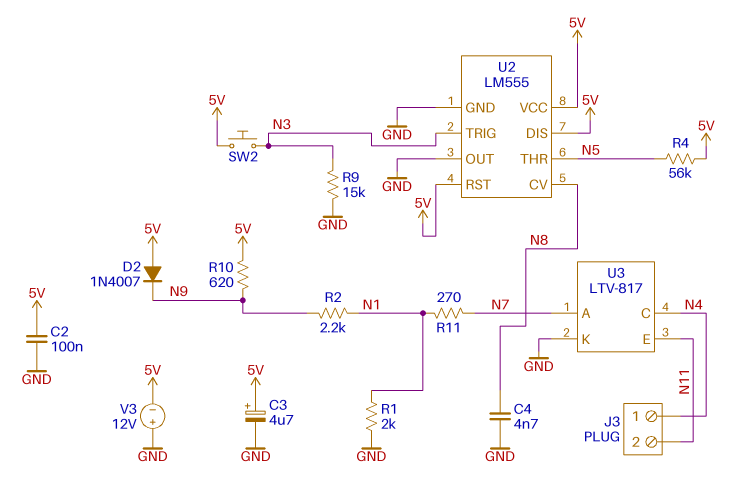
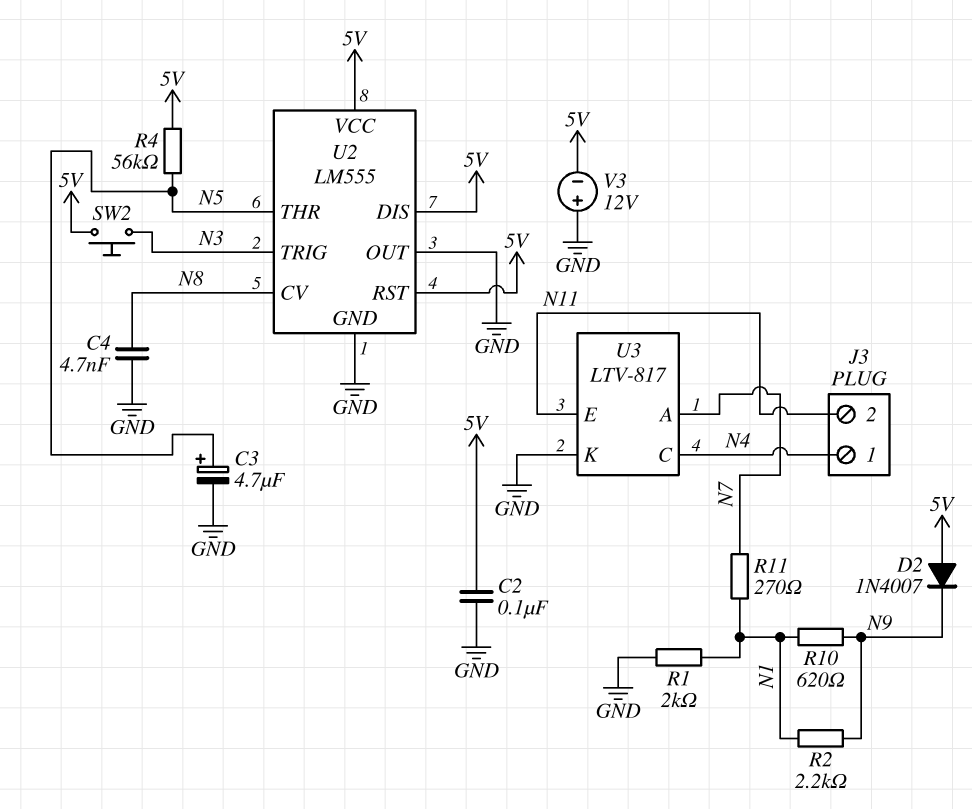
C3: 4.7uF (plus 5V, minus GND) -> 4.7uF (plus N5, minus GND)
R9: 15k (GND, N3) -> none
R10: 620 (5V, N9) -> 620 (N1, N9)

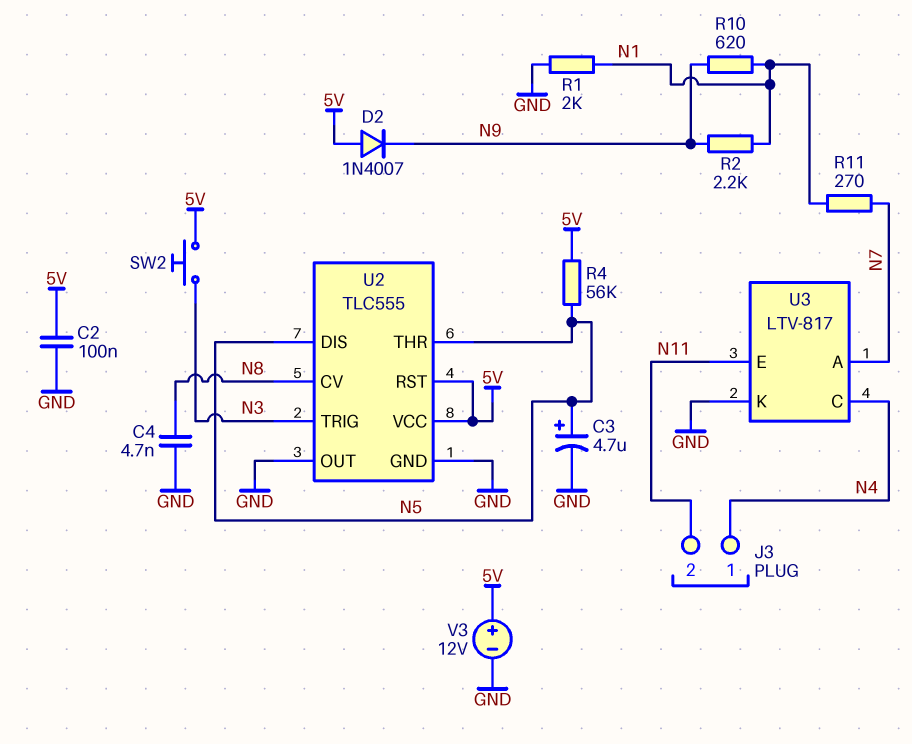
U2: LM555 -> TLC555
U2 pin DIS: 5V -> N5
V3: 12V (plus GND, minus 5V) -> 12V (plus 5V, minus GND)

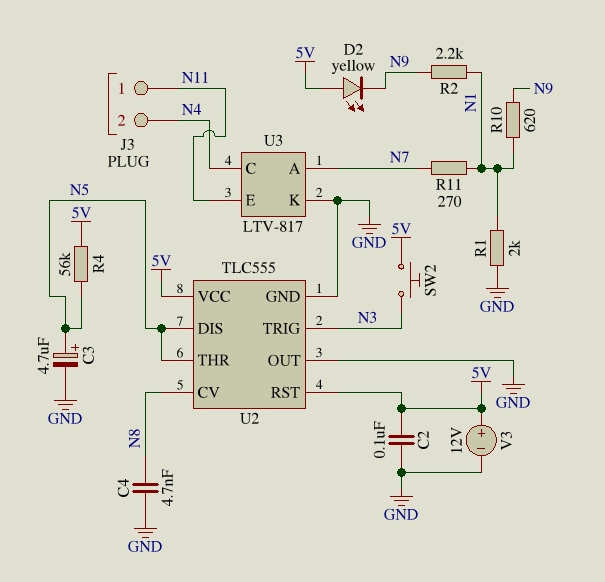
D2: diode 1N4007 (A 5V, K N9) -> LED yellow (A 5V, K N9)
J3 pin 1: N4 -> N11
J3 pin 2: N11 -> N4

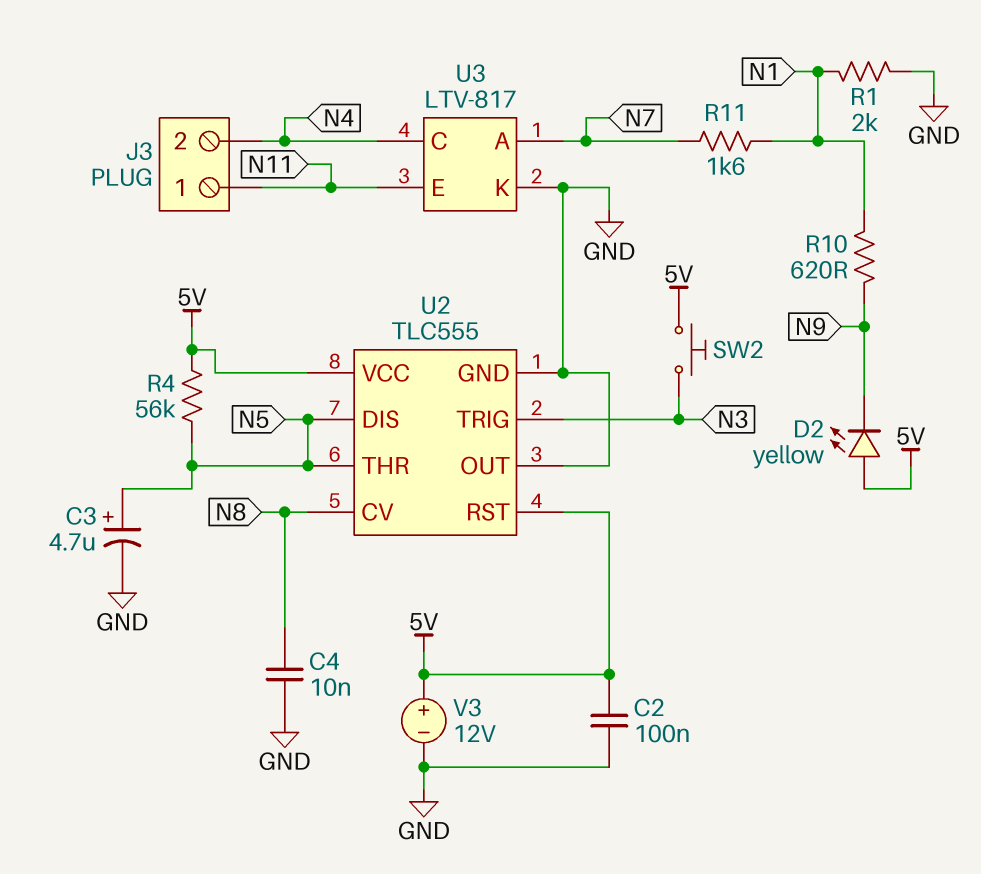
C4: 4.7nF (GND, N8) -> 10nF (GND, N8)
R2: 2.2k (N1, N9) -> none
R11: 270 (N1, N7) -> 1.6k (N1, N7)

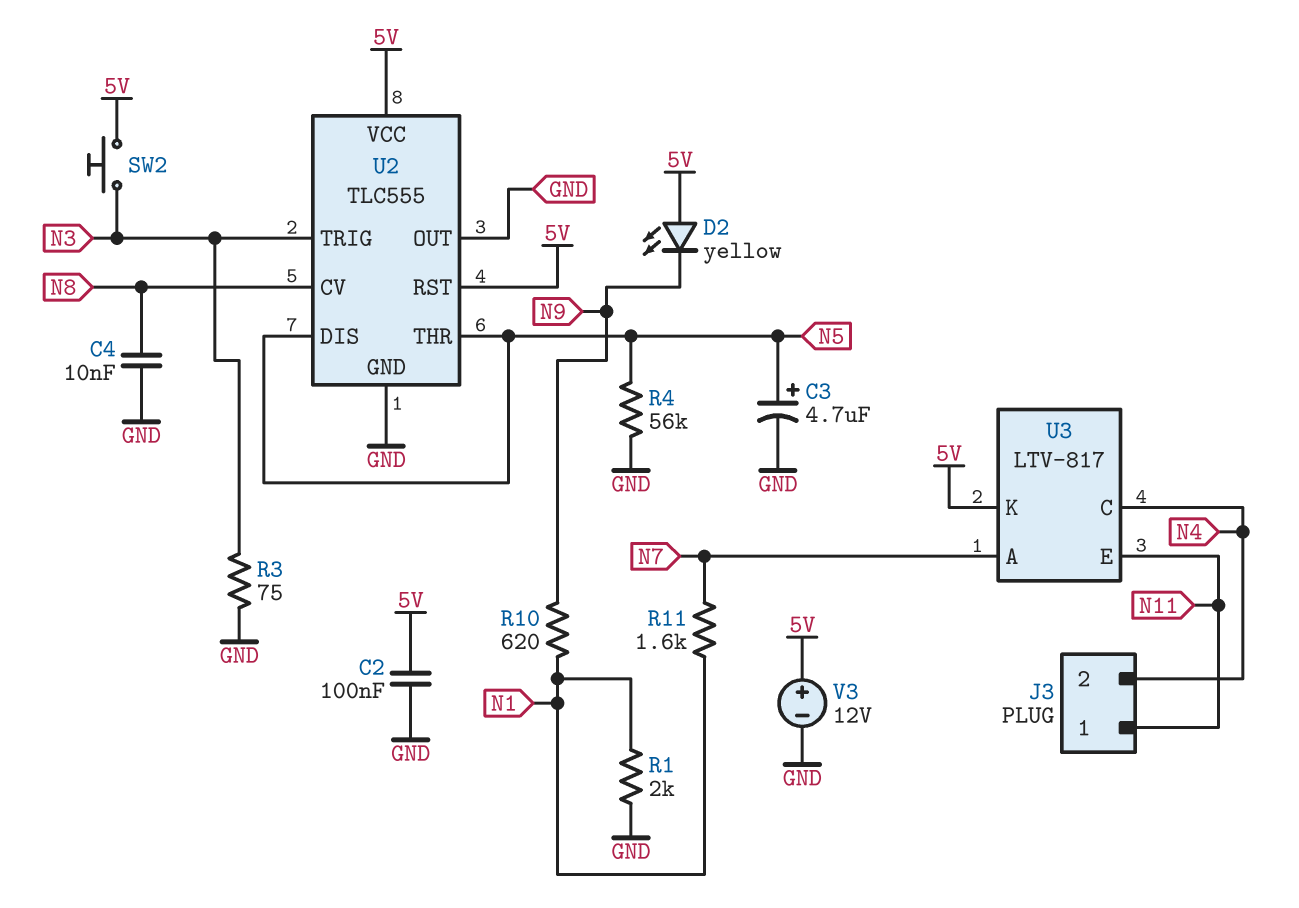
R3: none -> 75 (GND, N3)
R4: 56k (5V, N5) -> 56k (GND, N5)
U3 pin K: GND -> 5V

